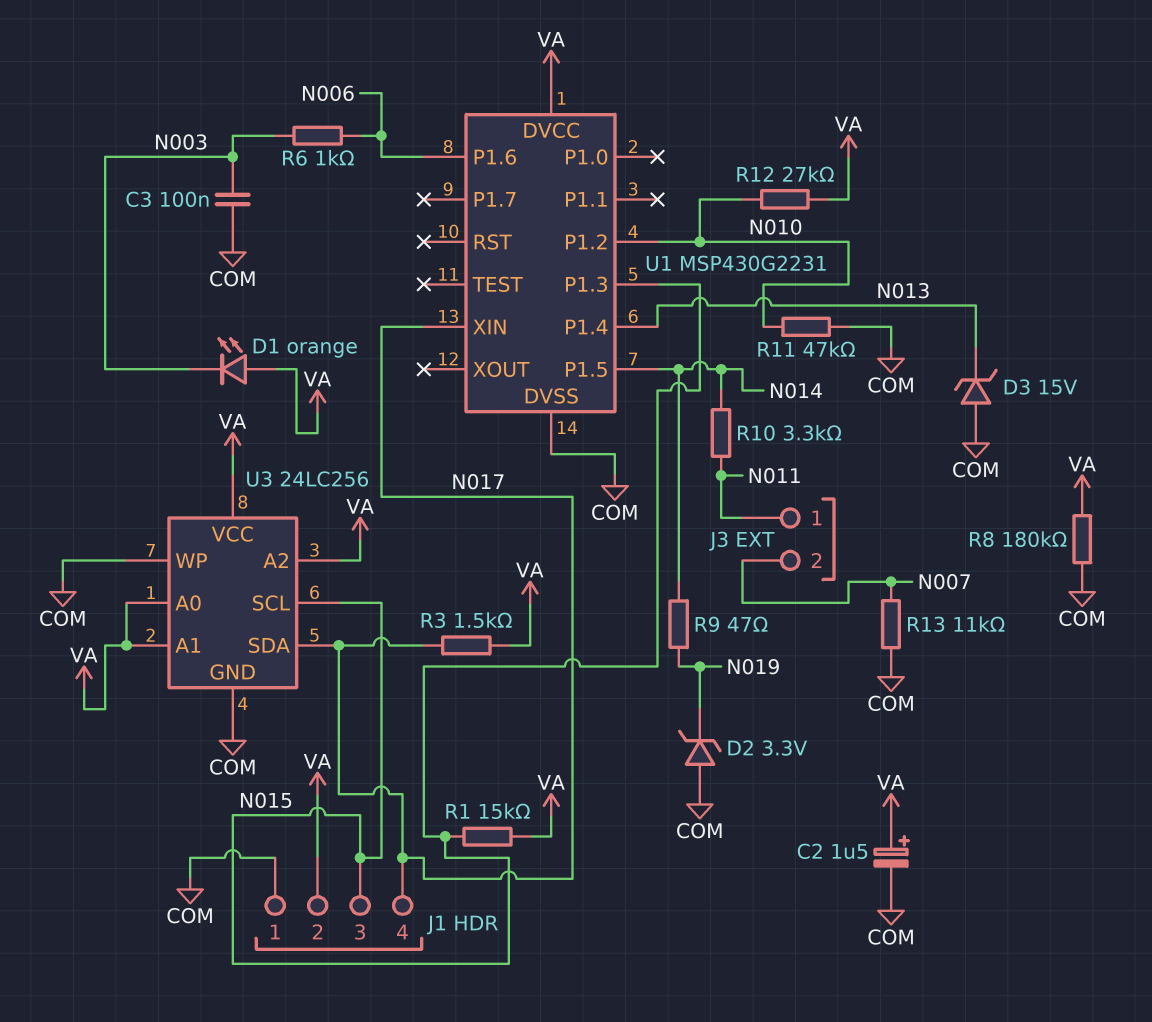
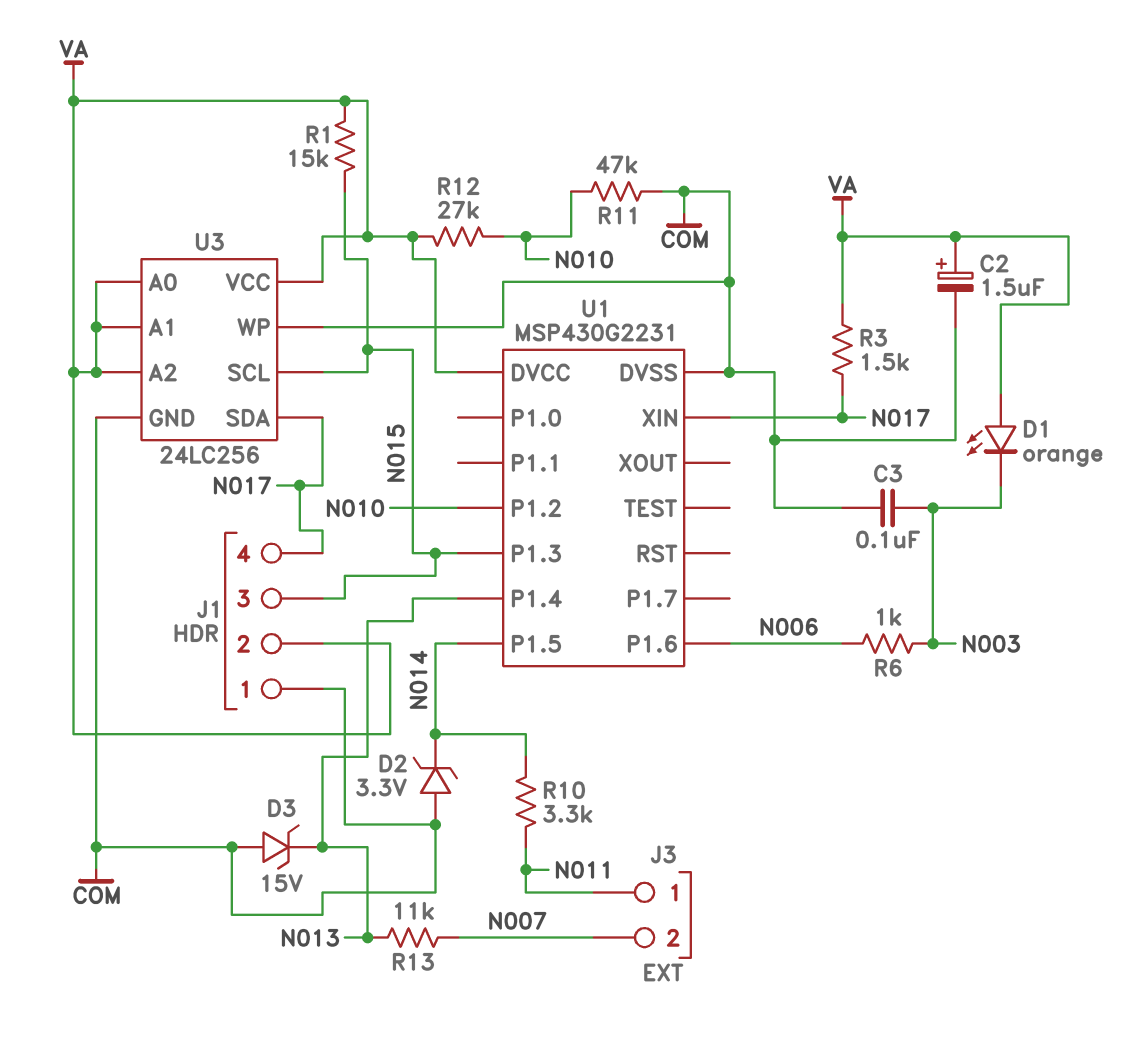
D2: zener 3.3V (A COM, K N019) -> zener 3.3V (A COM, K N014)
R8: 180k (COM, VA) -> none
R9: 47 (N014, N019) -> none
R13: 11k (COM, N007) -> 11k (N007, N013)

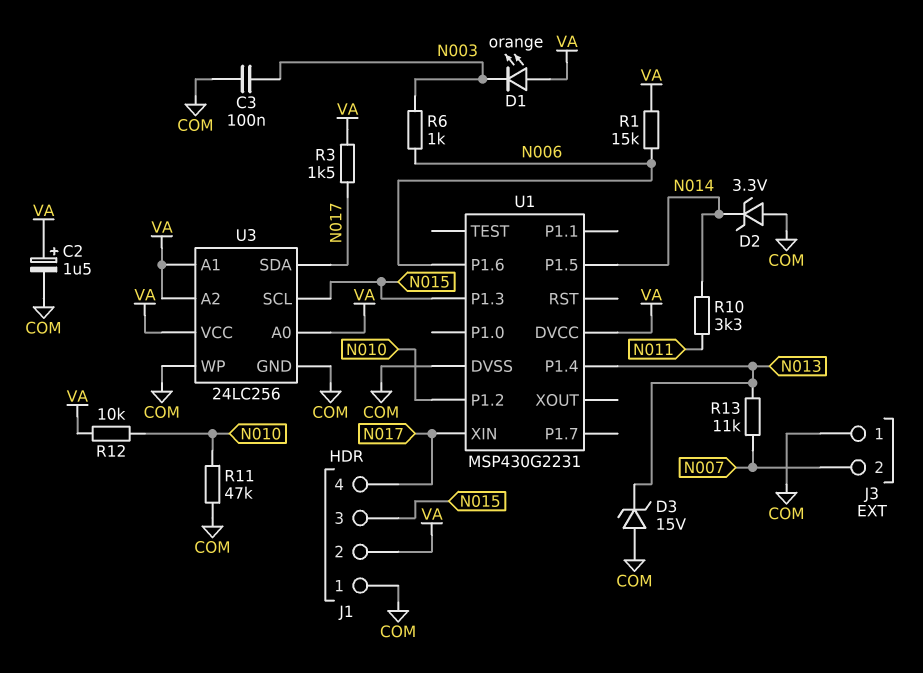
J3 pin 1: N011 -> COM
R1: 15k (N015, VA) -> 15k (N006, VA)
R12: 27k (N010, VA) -> 10k (N010, VA)

